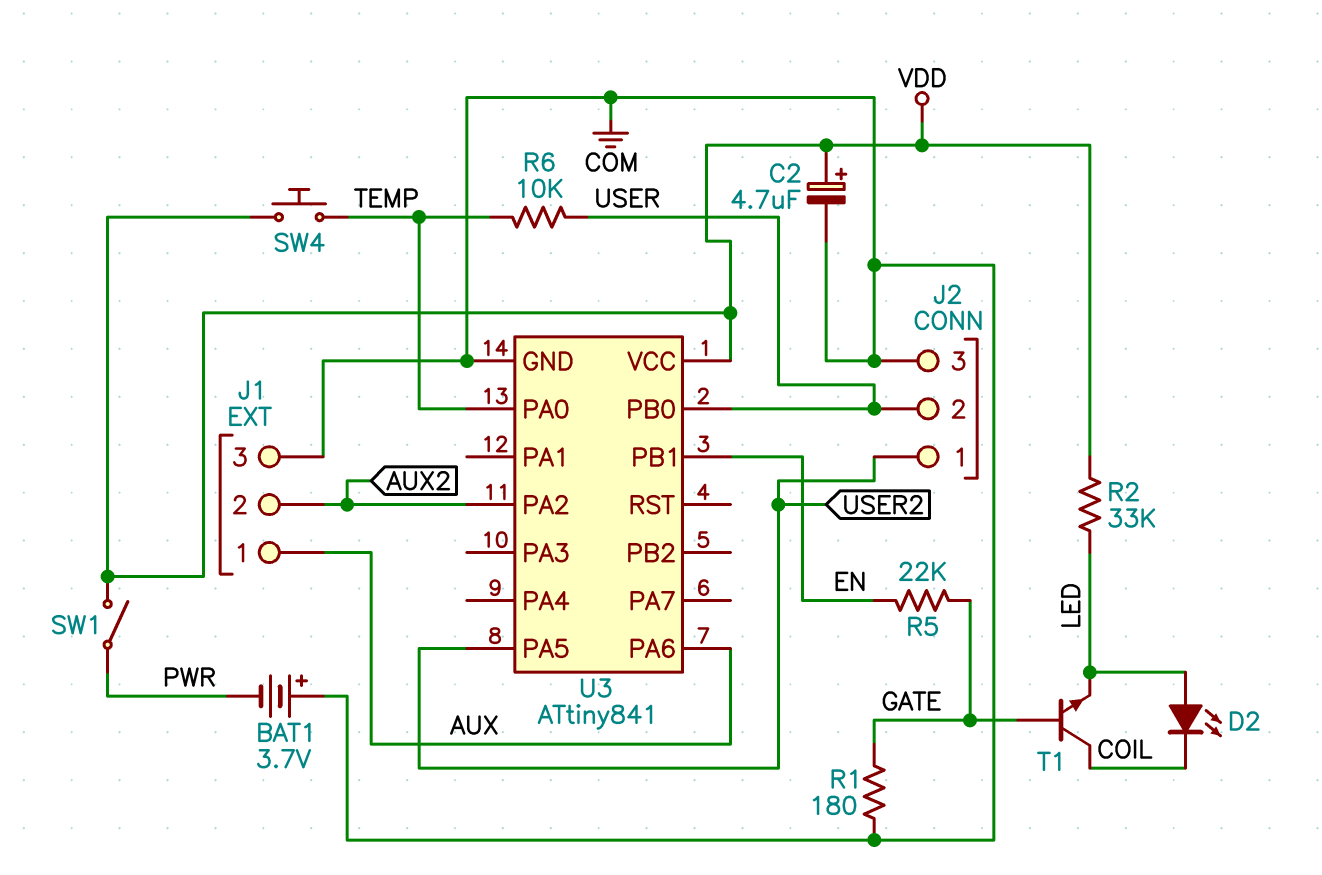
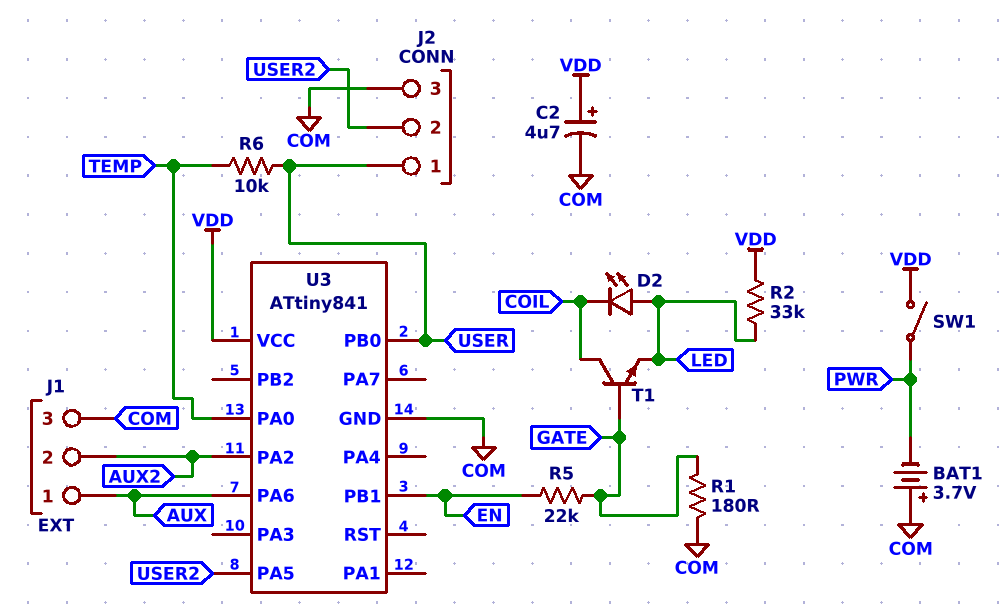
J2 pin 1: USER2 -> USER
J2 pin 2: USER -> USER2
SW4: button (TEMP, VDD) -> none

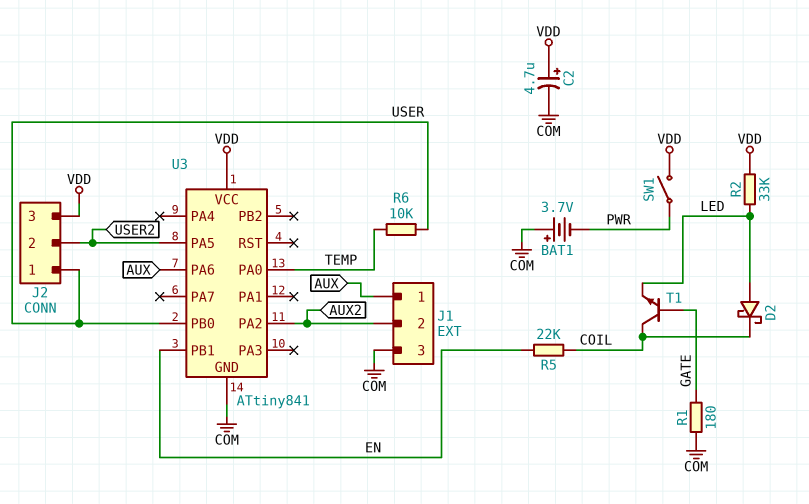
D2: LED (A LED, K COIL) -> schottky (A LED, K COIL)
J2 pin 3: COM -> VDD
R5: 22k (EN, GATE) -> 22k (COIL, EN)

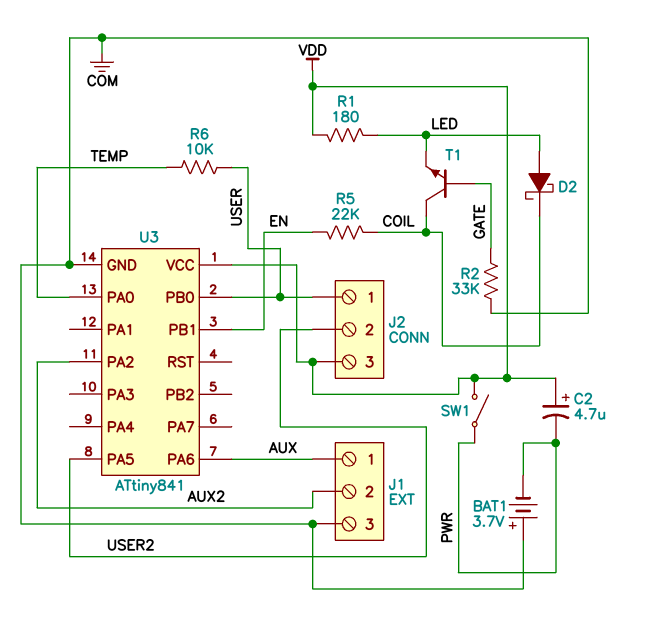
C2: 4.7uF (plus VDD, minus COM) -> 4.7uF (plus VDD, minus PWR)
R1: 180 (COM, GATE) -> 180 (LED, VDD)
R2: 33k (LED, VDD) -> 33k (COM, GATE)

